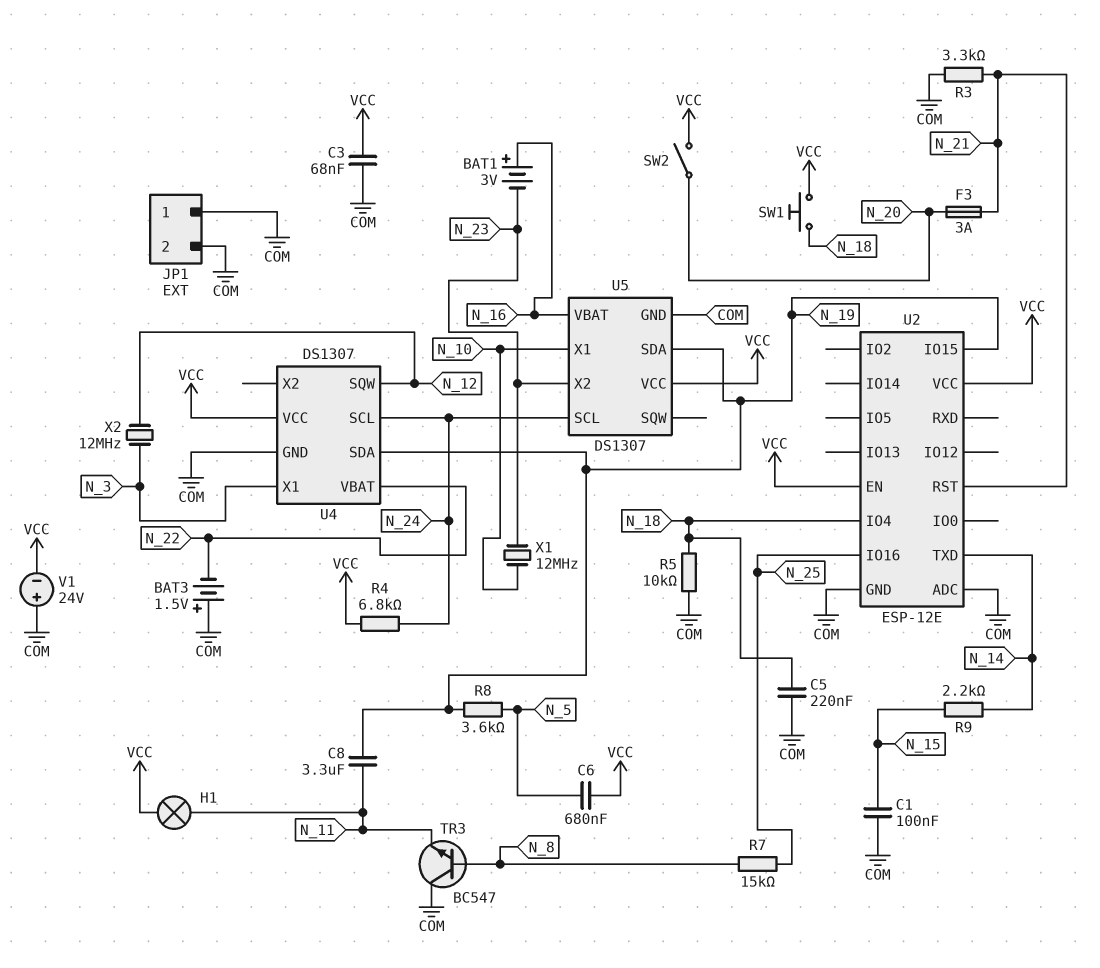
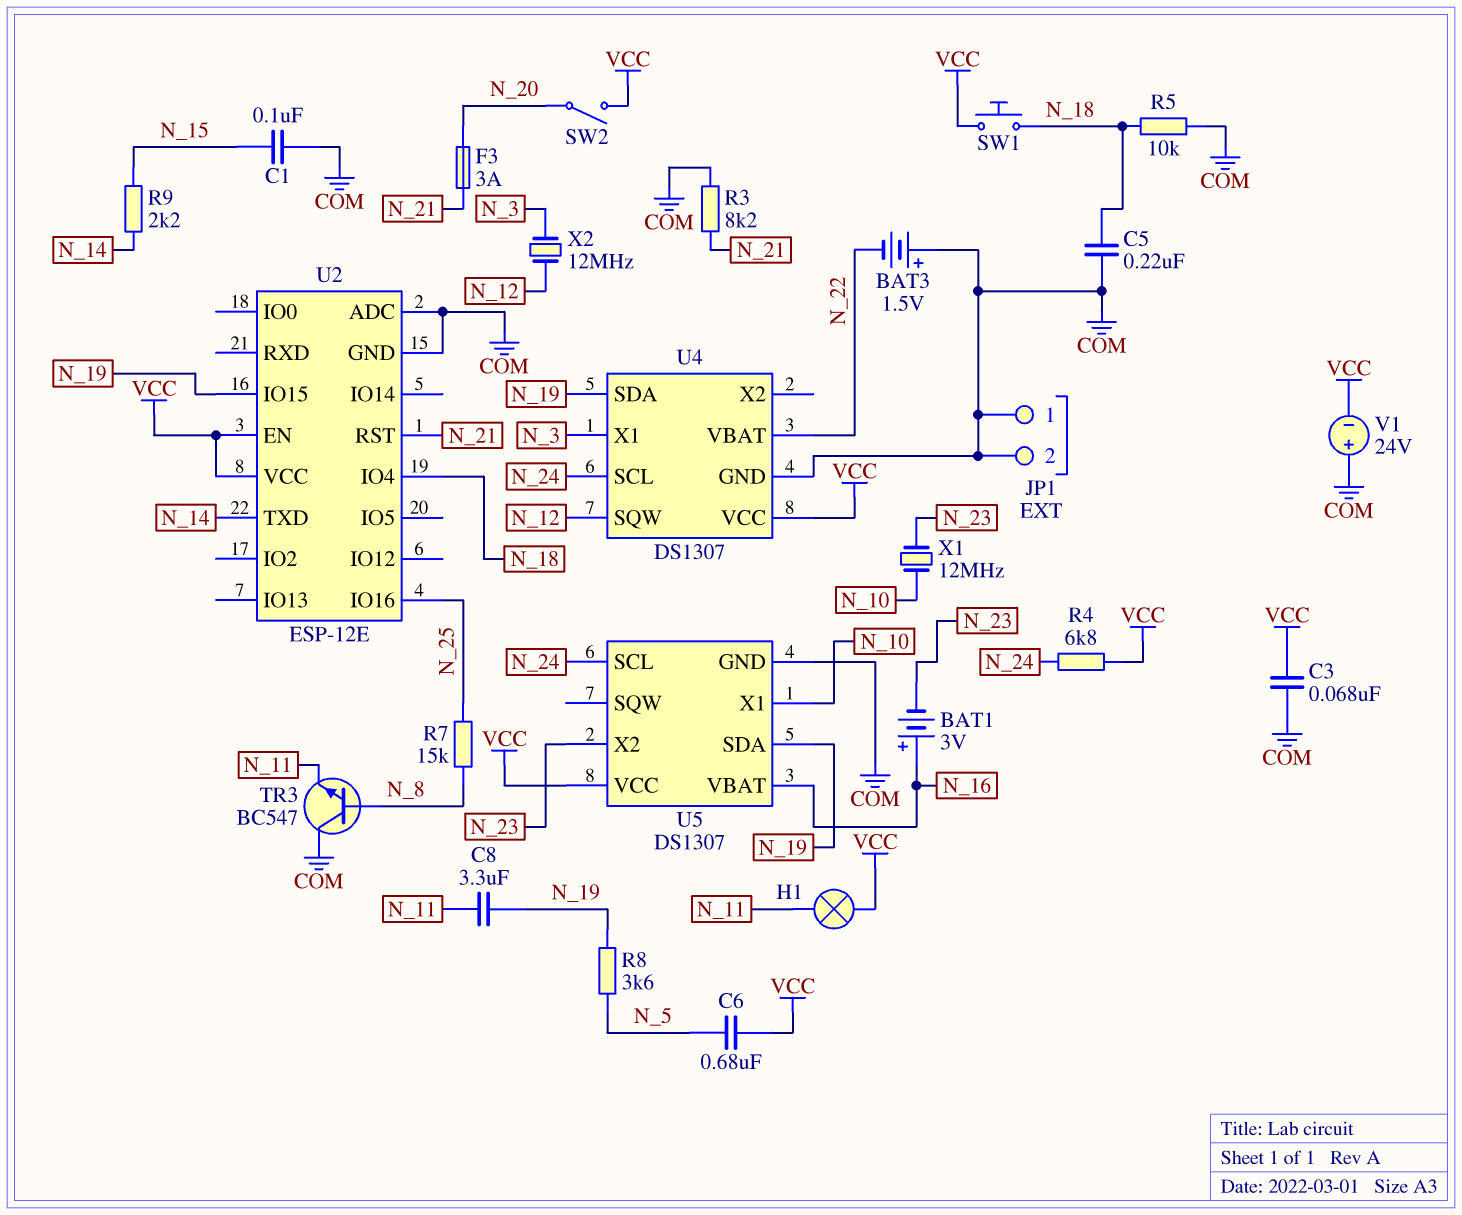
R3: 3.3k (COM, N_21) -> 8.2k (COM, N_21)

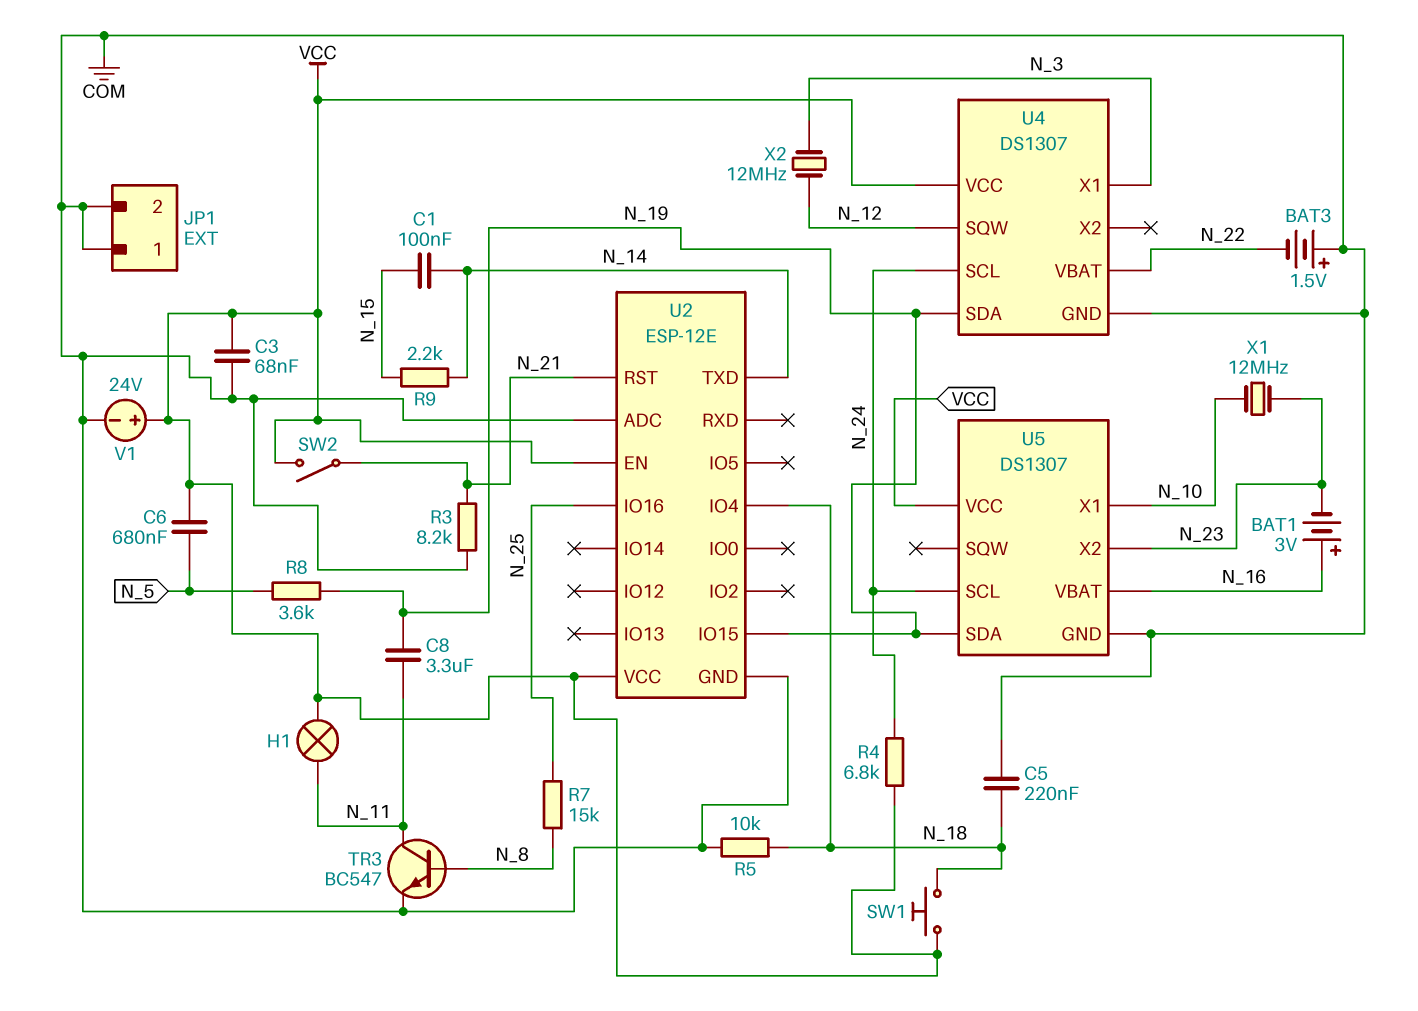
C1: 100nF (COM, N_15) -> 100nF (N_14, N_15)
F3: 3A (N_20, N_21) -> none
SW2: switch (N_20, VCC) -> switch (N_21, VCC)
TR3: NPN BC547 (B N_8, C COM, E N_11) -> NPN BC547 (B N_8, C N_11, E COM)
V1: 24V (plus COM, minus VCC) -> 24V (plus VCC, minus COM)

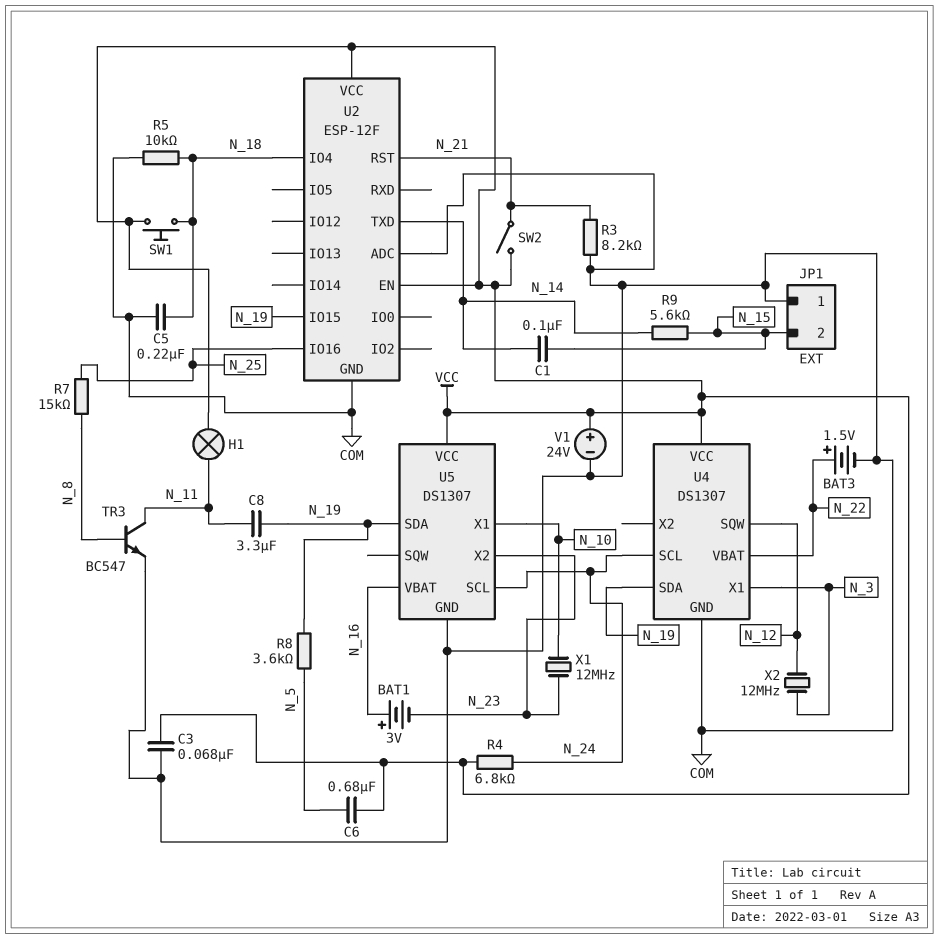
BAT3: 1.5V (plus COM, minus N_22) -> 1.5V (plus N_22, minus COM)
JP1 pin 2: COM -> N_15
R9: 2.2k (N_14, N_15) -> 5.6k (N_14, N_15)
U2: ESP-12E -> ESP-12F

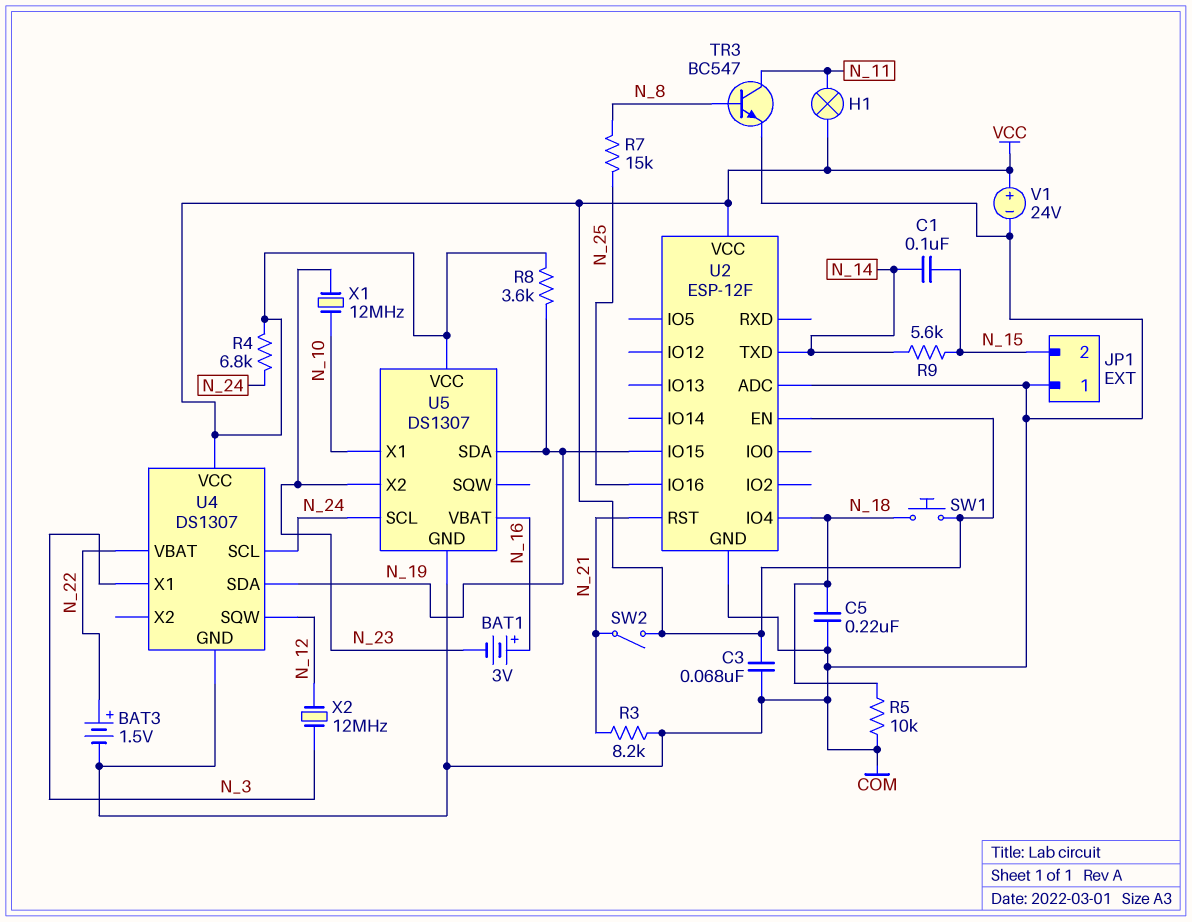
C6: 680nF (N_5, VCC) -> none
C8: 3.3uF (N_11, N_19) -> none
R8: 3.6k (N_5, N_19) -> 3.6k (N_19, VCC)

